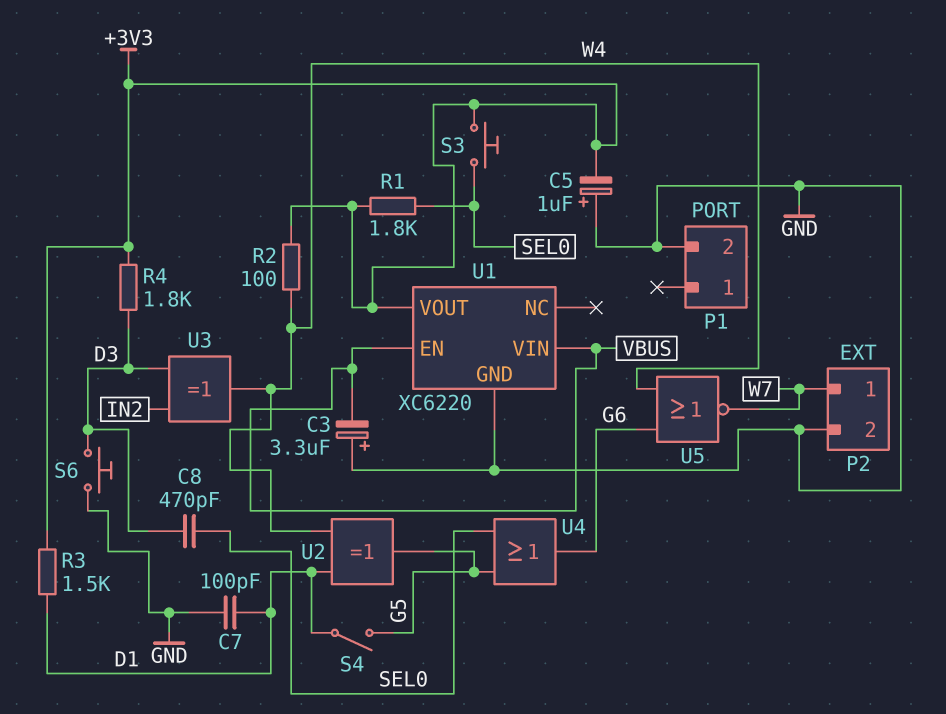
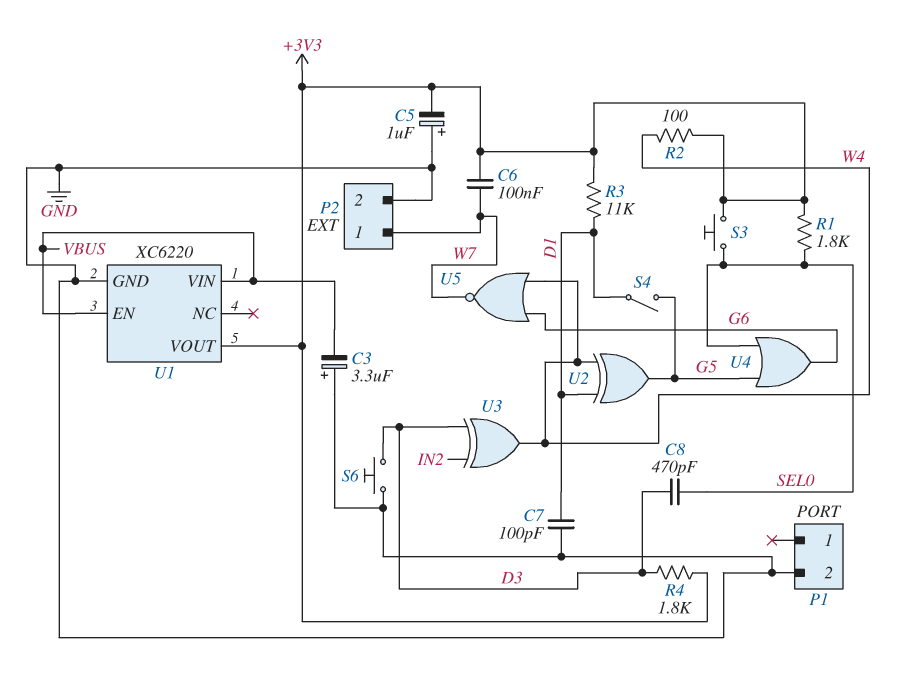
C6: none -> 100nF (+3V3, W7)
R3: 1.5k (+3V3, D1) -> 11k (+3V3, D1)

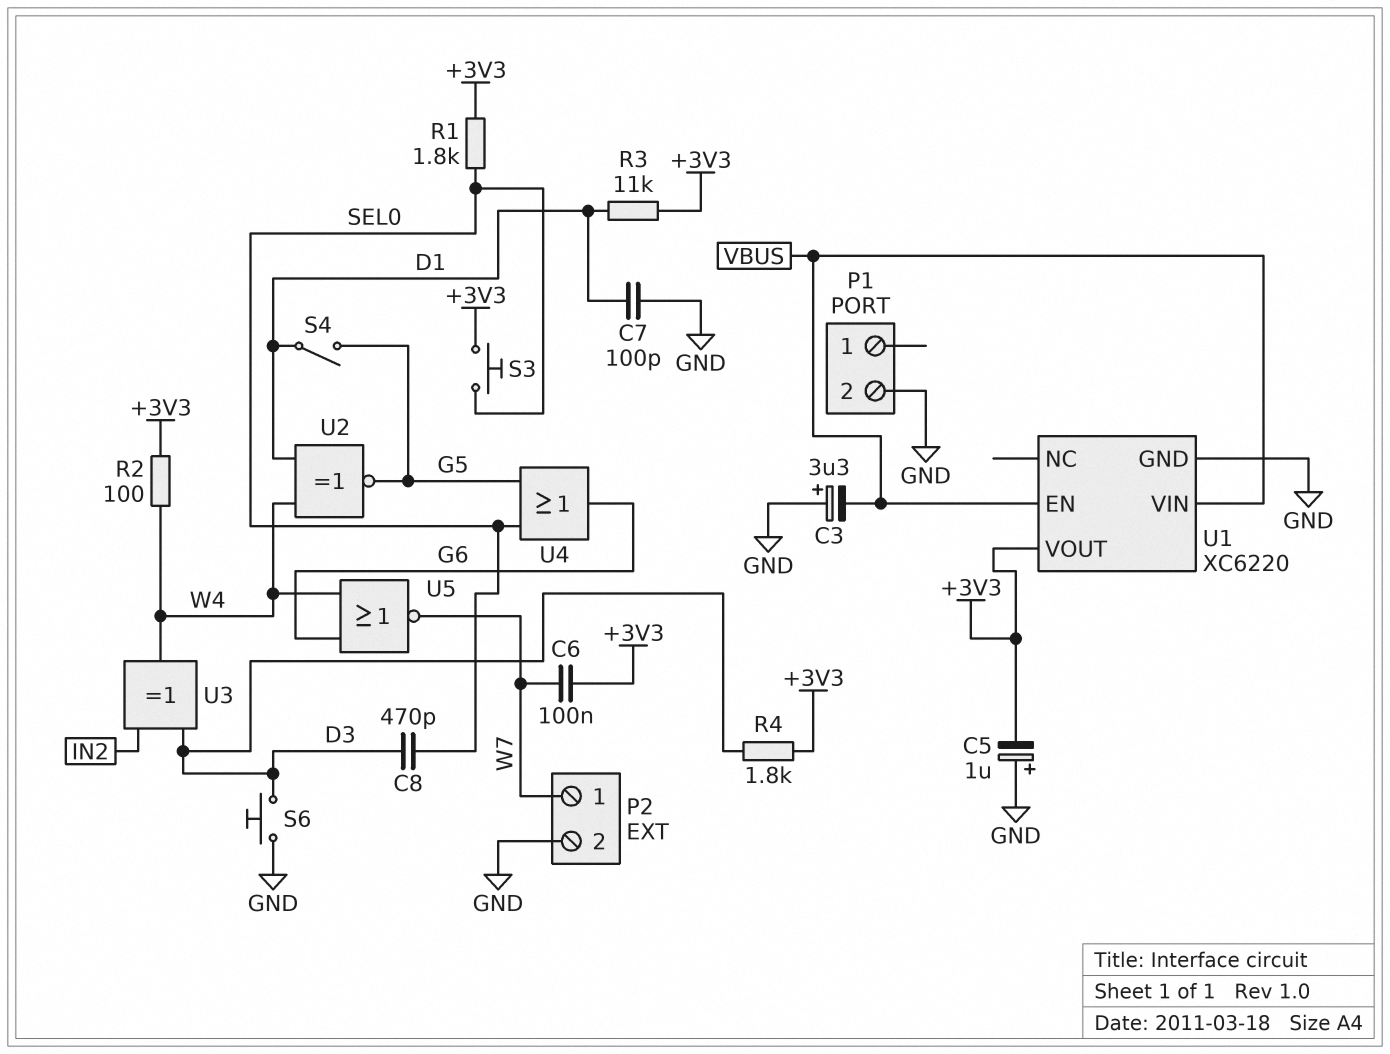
U2: XOR (in D1, in W4, out G5) -> XNOR (in D1, in W4, out G5)

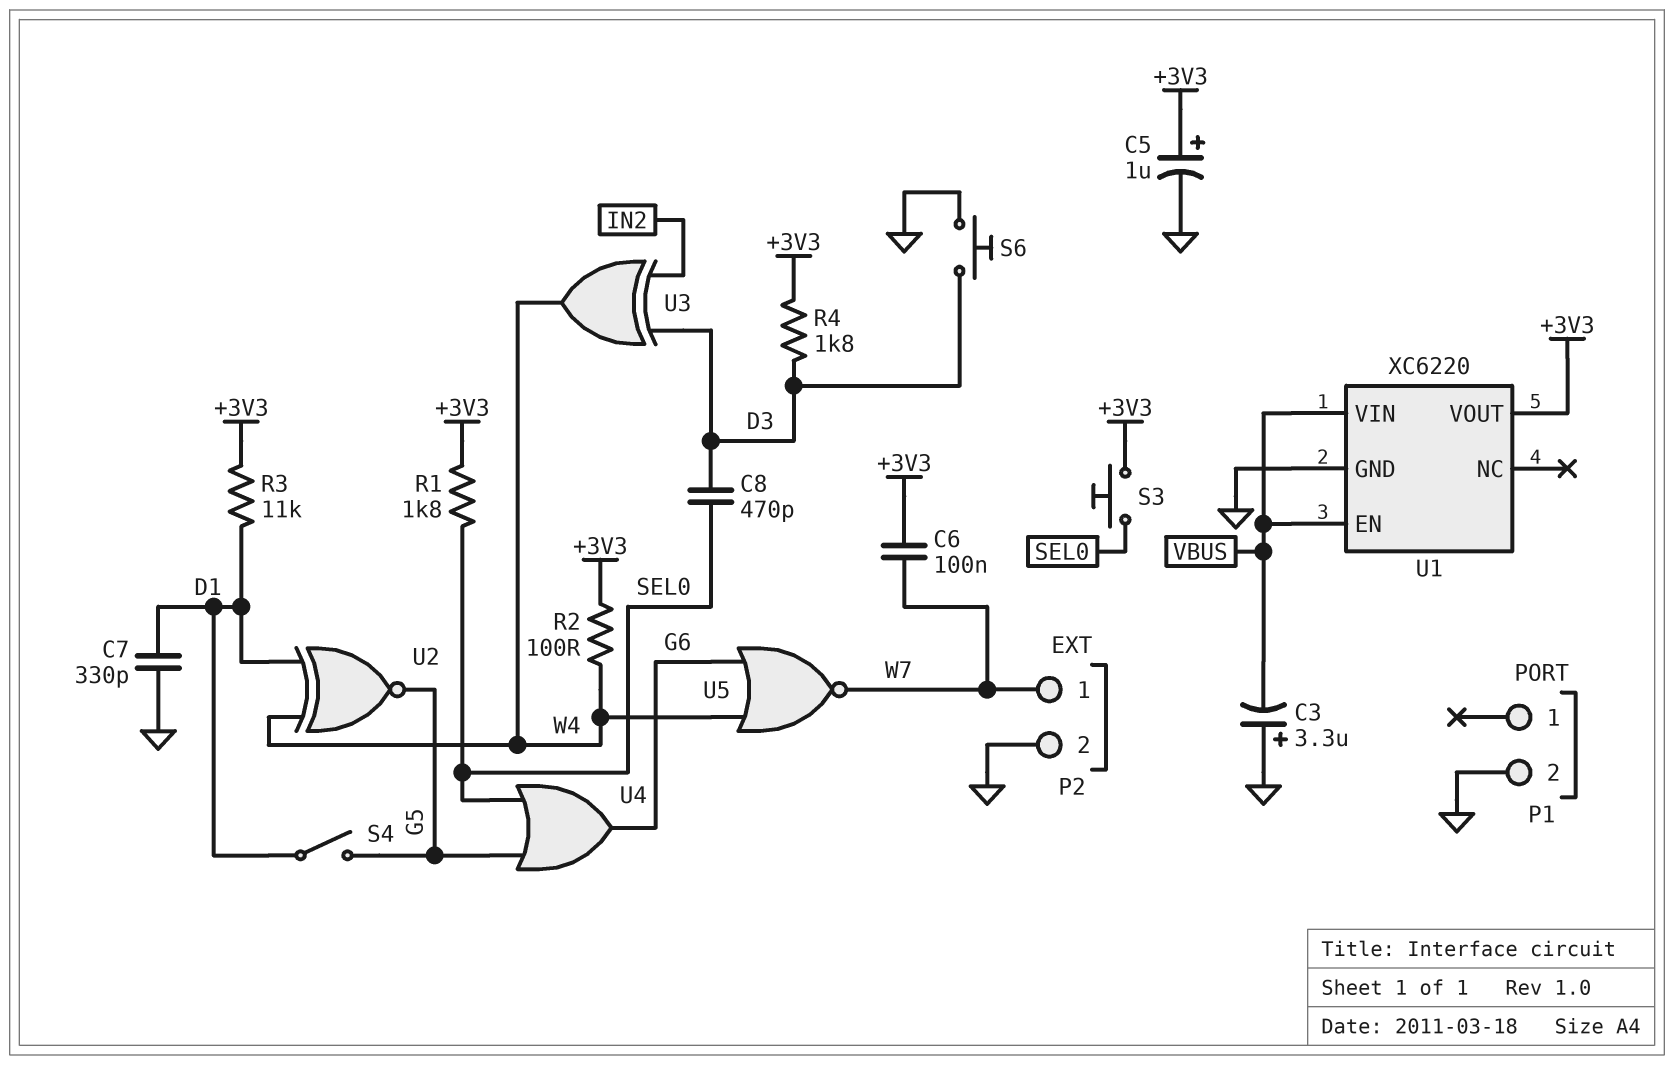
C5: 1uF (plus GND, minus +3V3) -> 1uF (plus +3V3, minus GND)
C7: 100pF (D1, GND) -> 330pF (D1, GND)

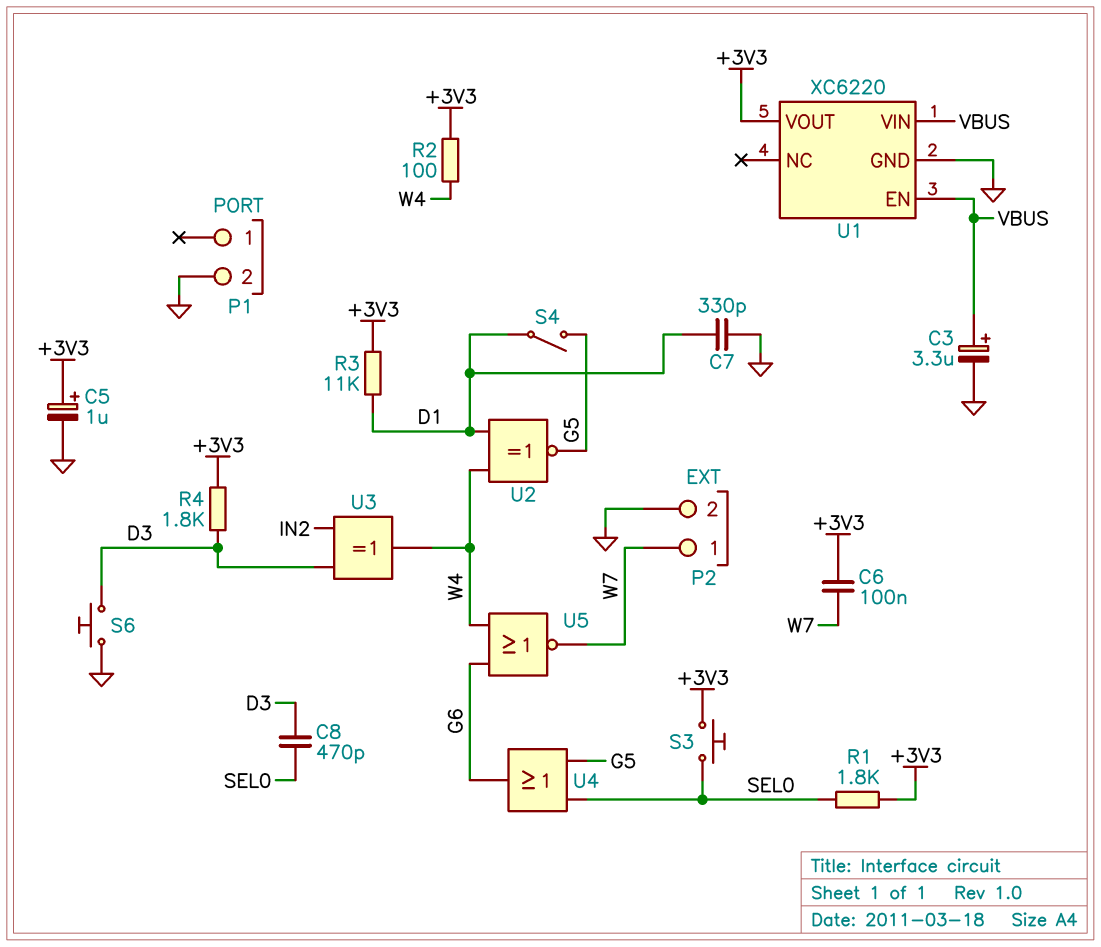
C3: 3.3uF (plus GND, minus VBUS) -> 3.3uF (plus VBUS, minus GND)

